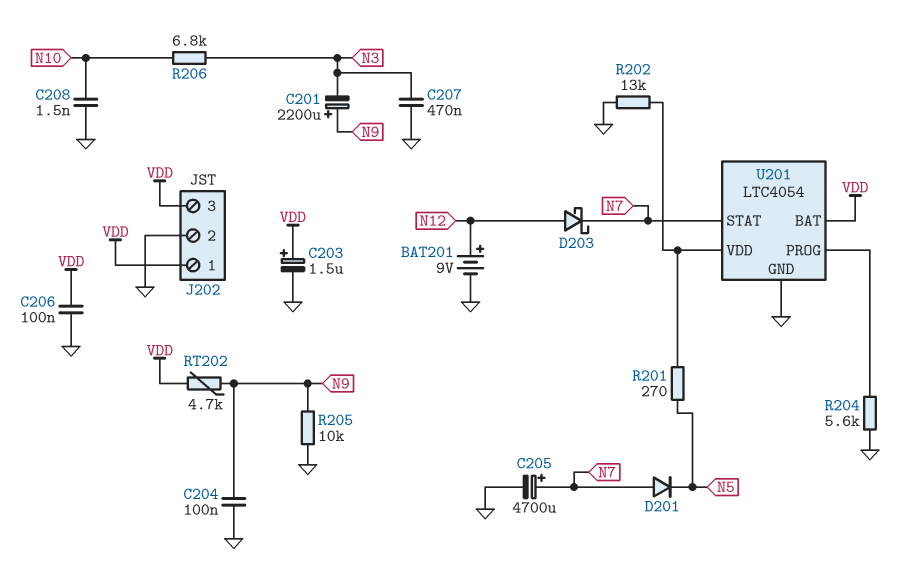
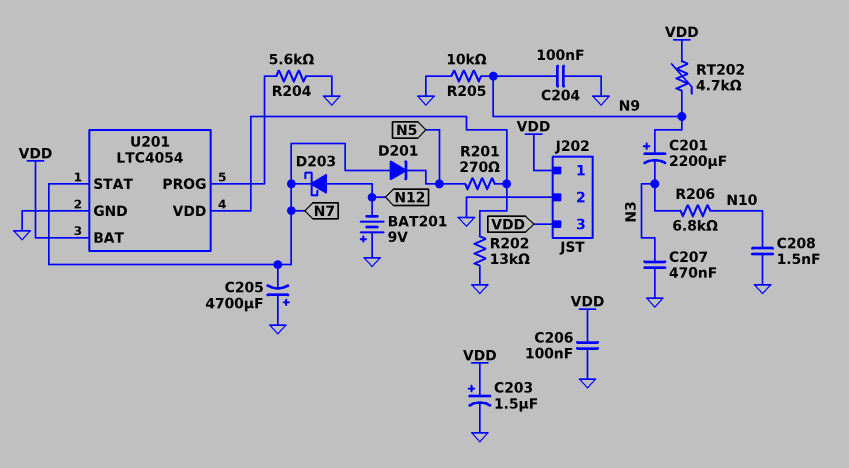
BAT201: 9V (plus N12, minus GND) -> 9V (plus GND, minus N12)
C205: 4700uF (plus N7, minus GND) -> 4700uF (plus GND, minus N7)

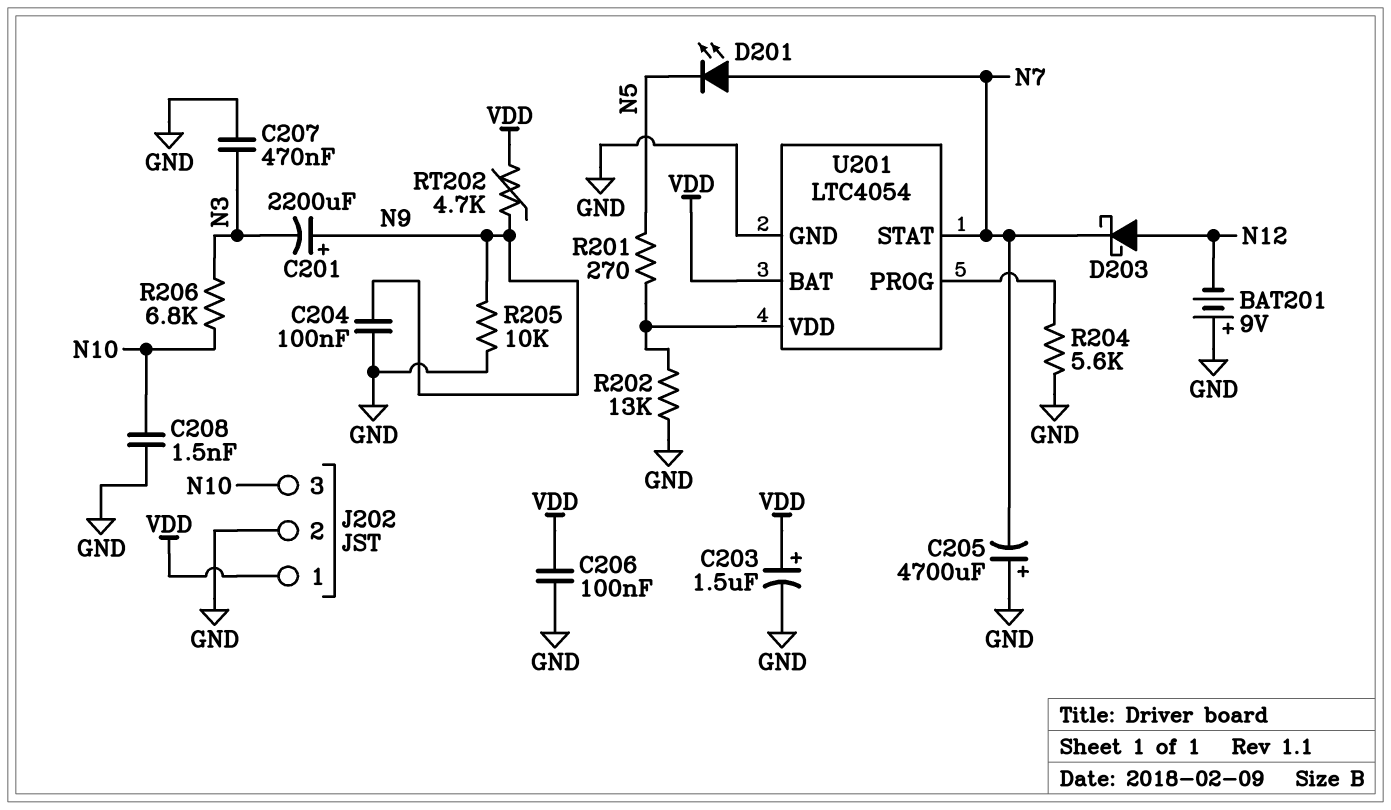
D201: diode (A N7, K N5) -> LED (A N7, K N5)
J202 pin 3: VDD -> N10

